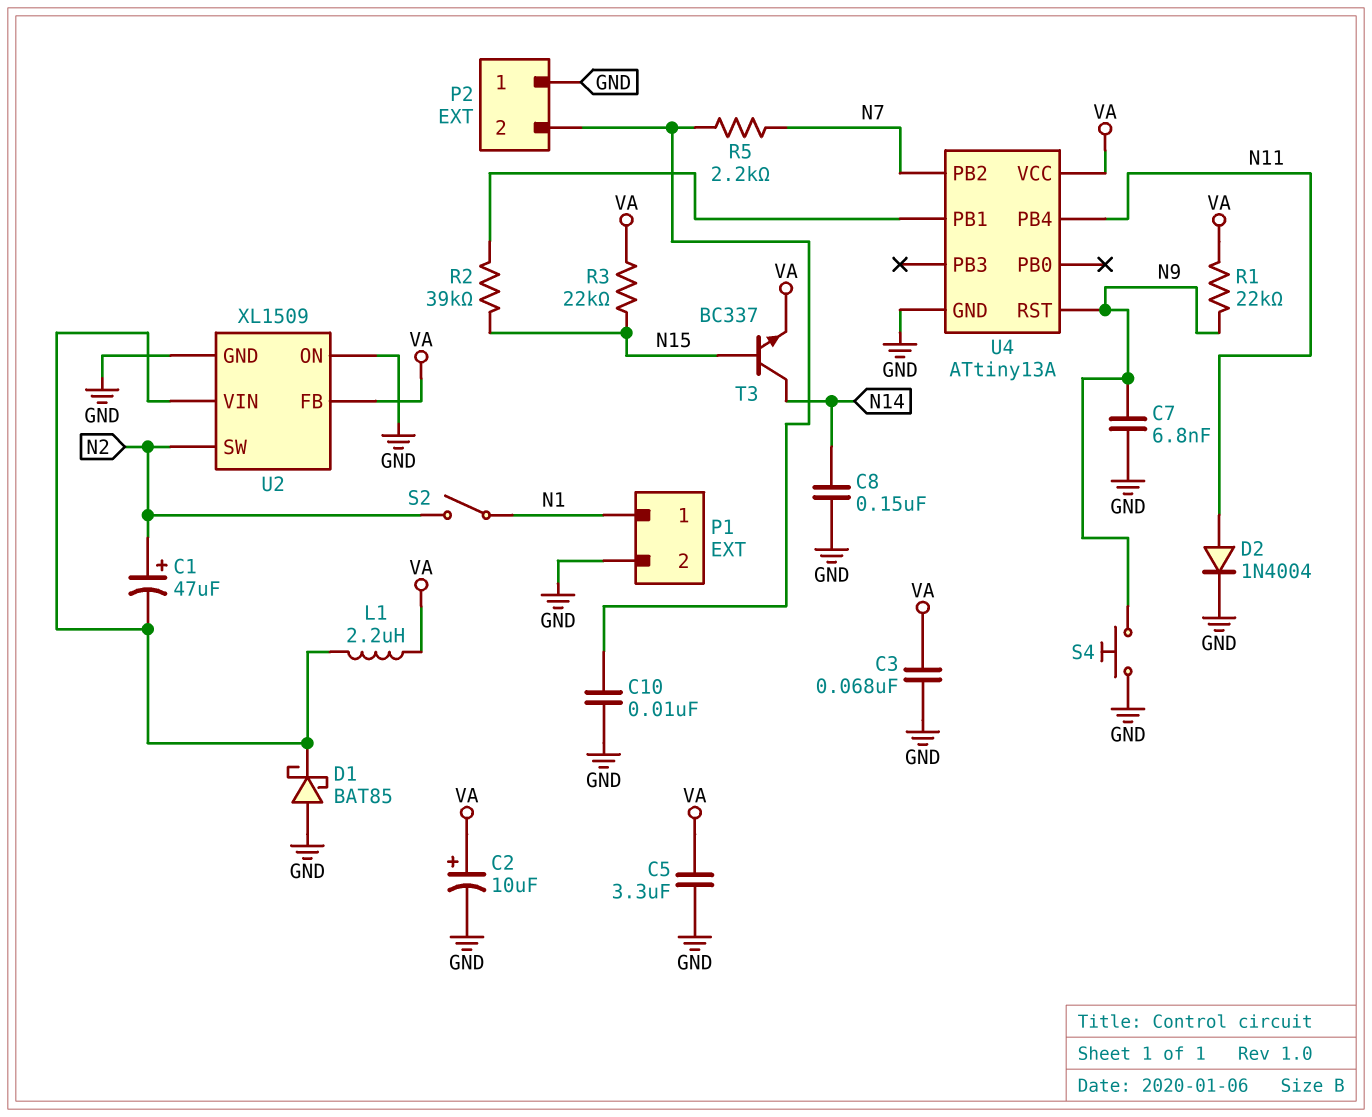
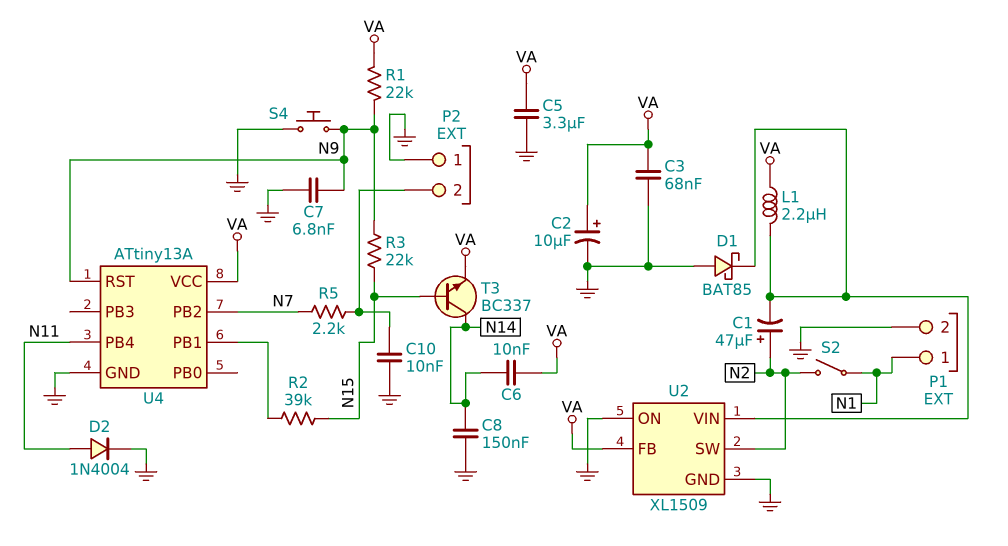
C6: none -> 10nF (N14, VA)
R3: 22k (N15, VA) -> 22k (N9, N15)

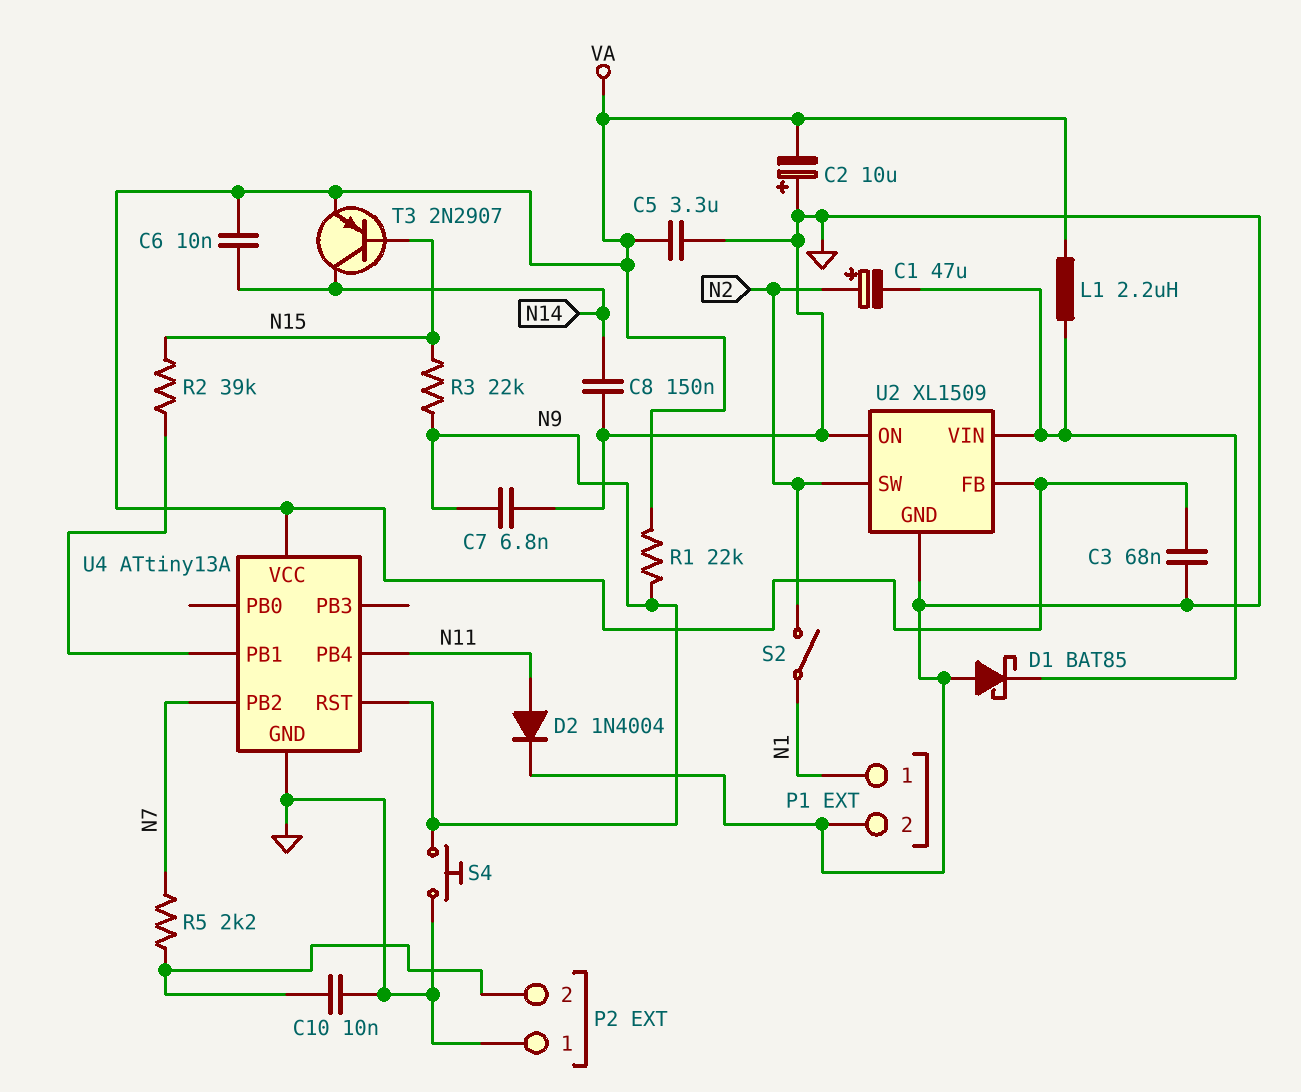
C2: 10uF (plus VA, minus GND) -> 10uF (plus GND, minus VA)
T3: NPN BC337 (B N15, C N14, E VA) -> PNP 2N2907 (B N15, C N14, E VA)

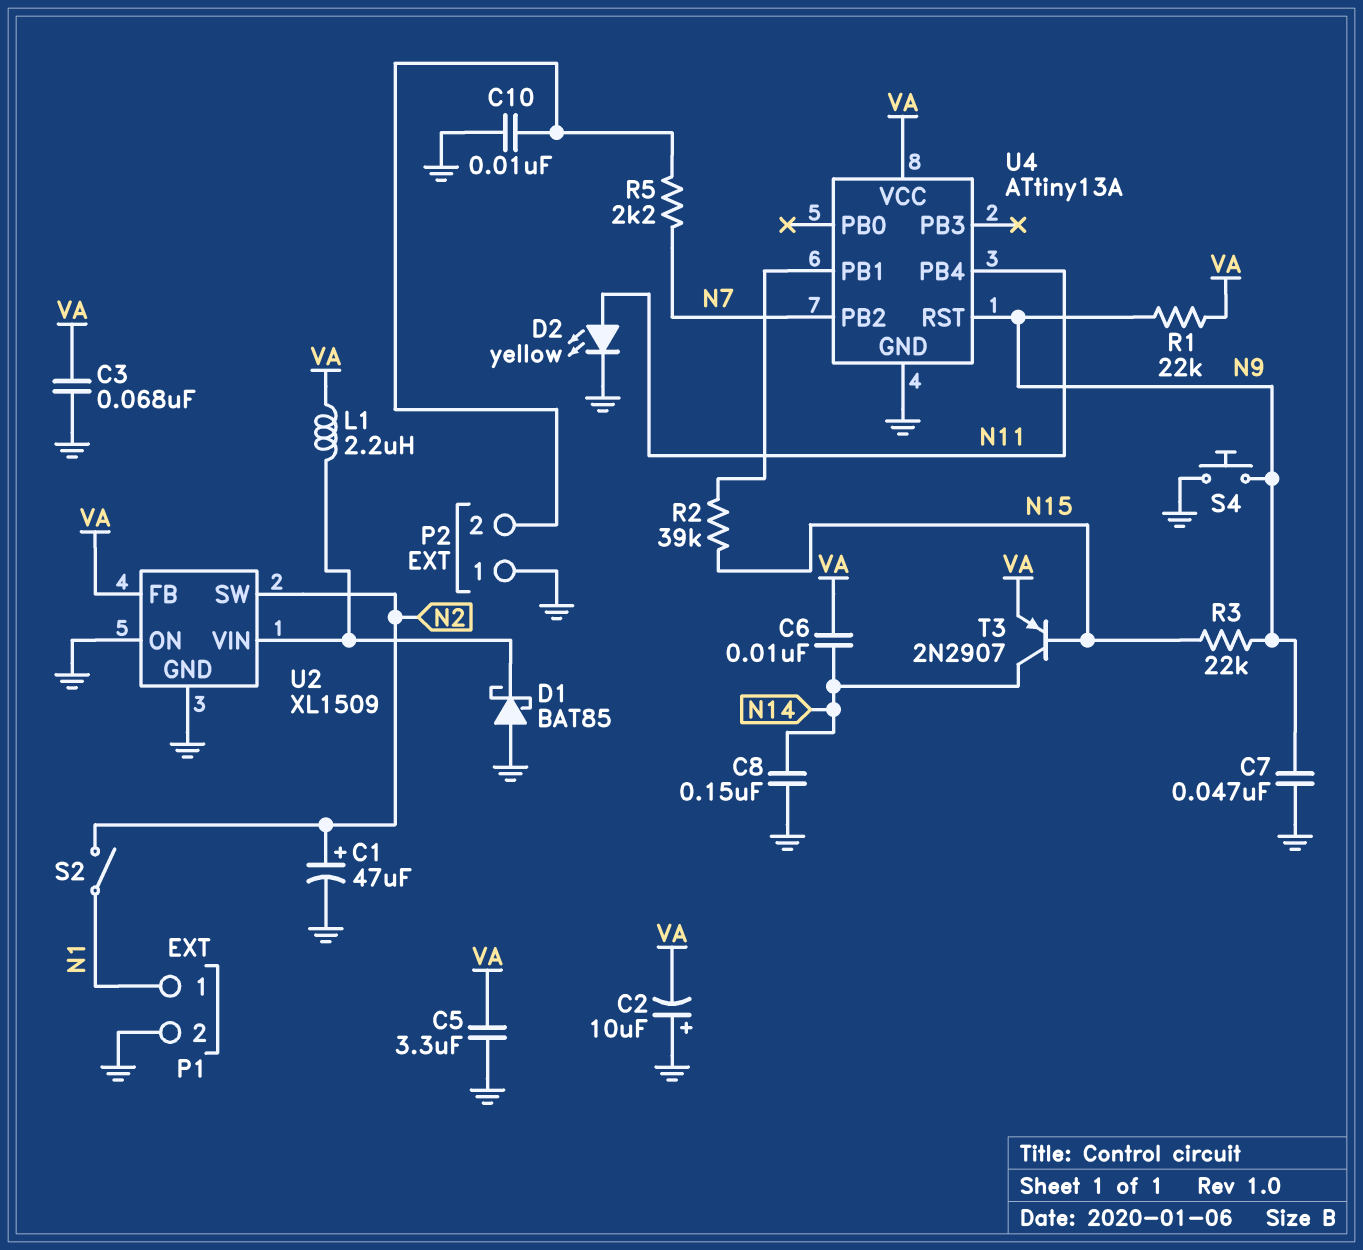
C1: 47uF (plus N2, minus U2/VIN) -> 47uF (plus N2, minus GND)
C7: 6.8nF (GND, N9) -> 47nF (GND, N9)
D2: diode 1N4004 (A N11, K GND) -> LED yellow (A N11, K GND)

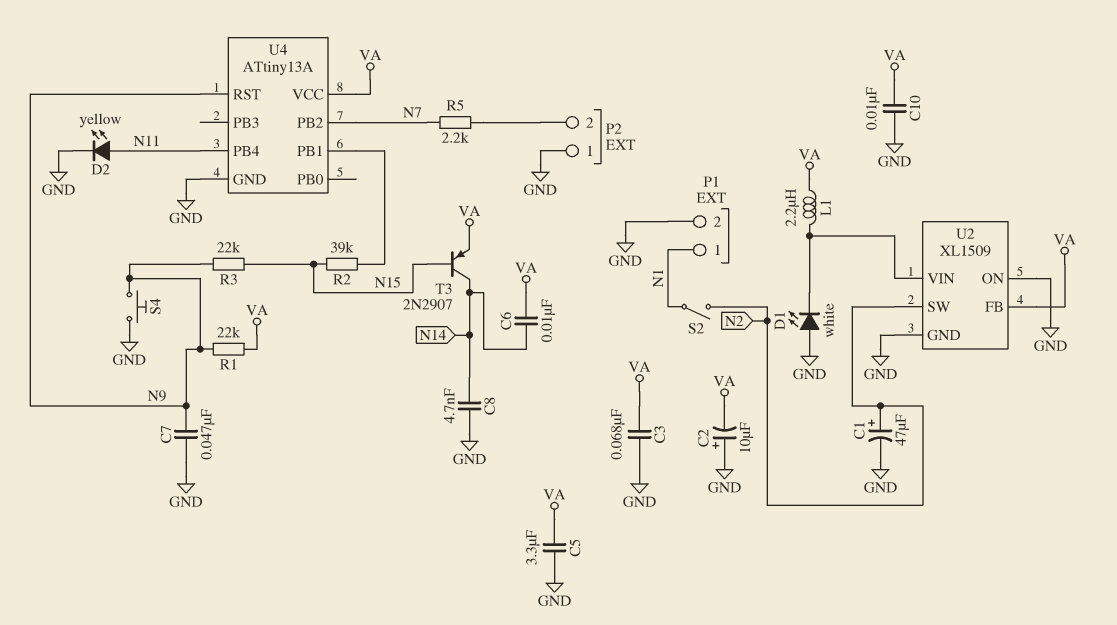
C8: 150nF (GND, N14) -> 4.7nF (GND, N14)
C10: 10nF (GND, P2/2) -> 10nF (GND, VA)
D1: schottky BAT85 (A GND, K U2/VIN) -> LED white (A GND, K U2/VIN)

